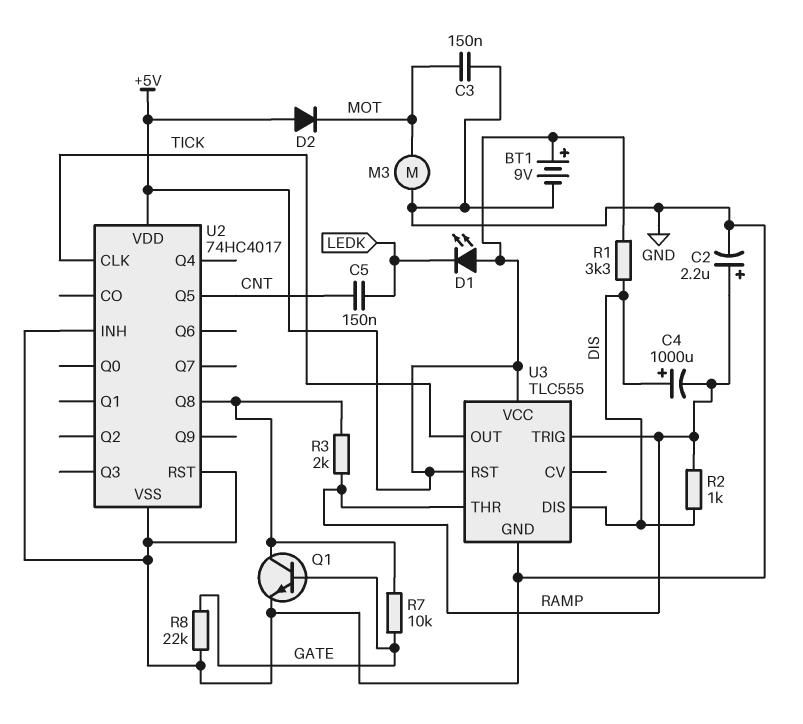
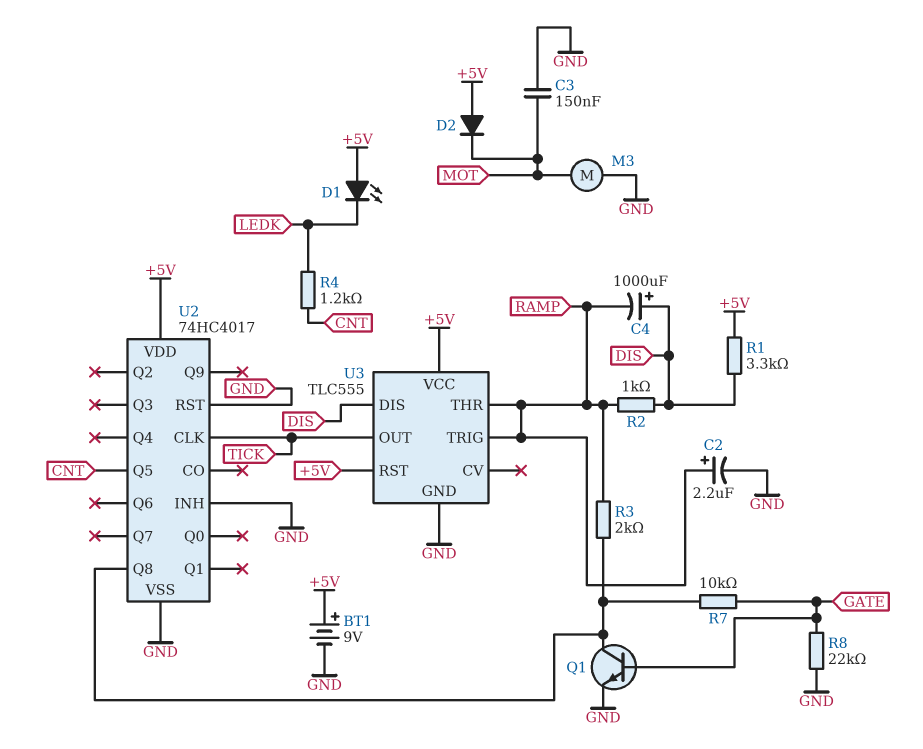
C5: 150nF (CNT, LEDK) -> none
R4: none -> 1.2k (CNT, LEDK)

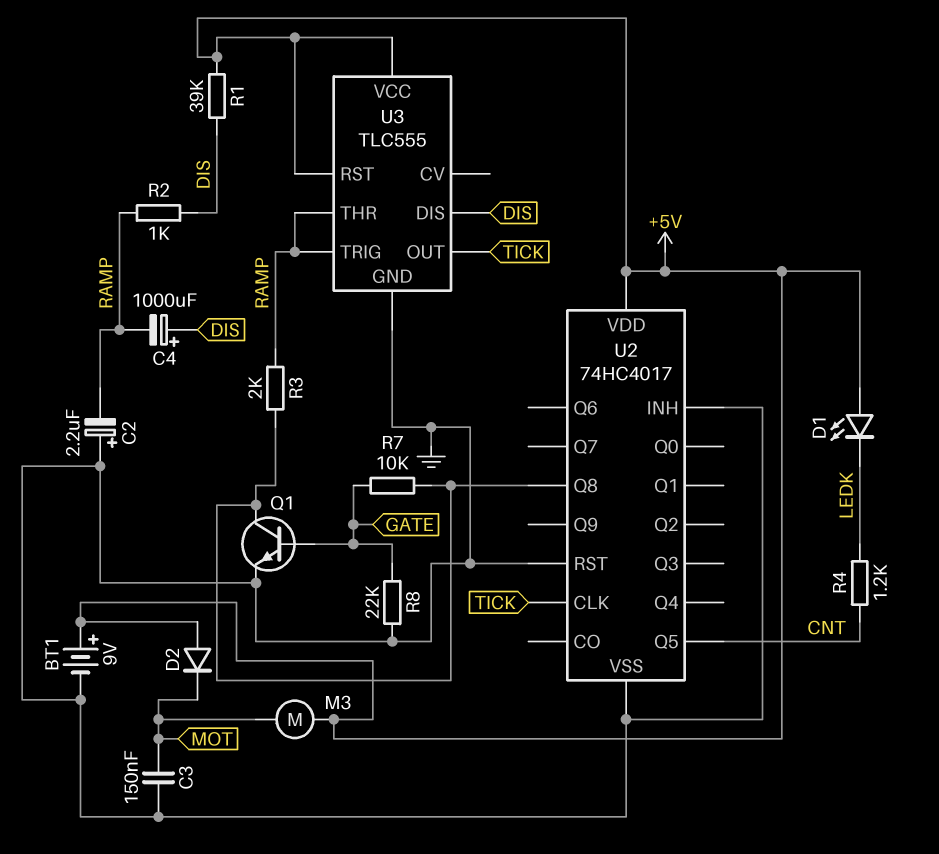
C2: 2.2uF (plus RAMP, minus GND) -> 2.2uF (plus GND, minus RAMP)
M3: motor (GND, MOT) -> motor (+5V, MOT)
R1: 3.3k (+5V, DIS) -> 39k (+5V, DIS)

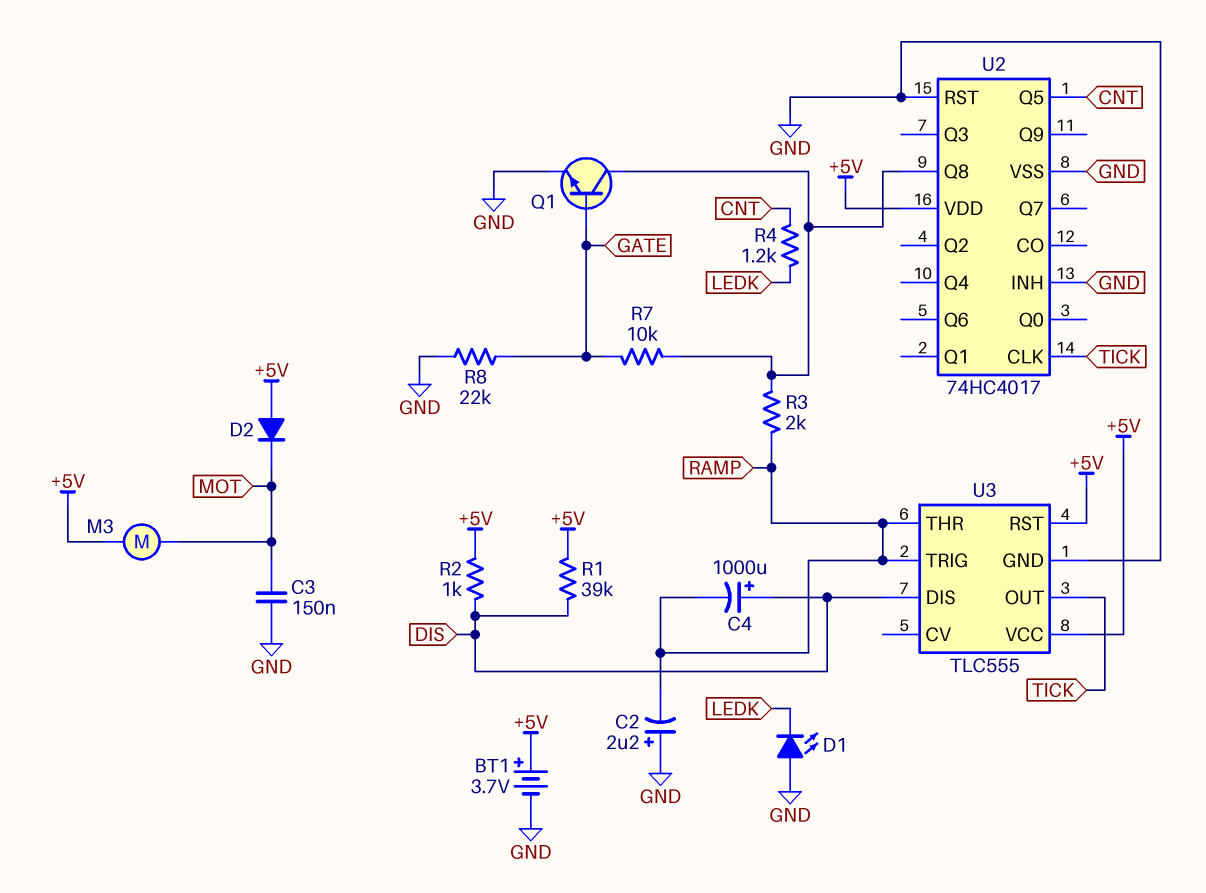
BT1: 9V (plus +5V, minus GND) -> 3.7V (plus +5V, minus GND)
D1: LED (A +5V, K LEDK) -> LED (A GND, K LEDK)
R2: 1k (DIS, RAMP) -> 1k (+5V, DIS)

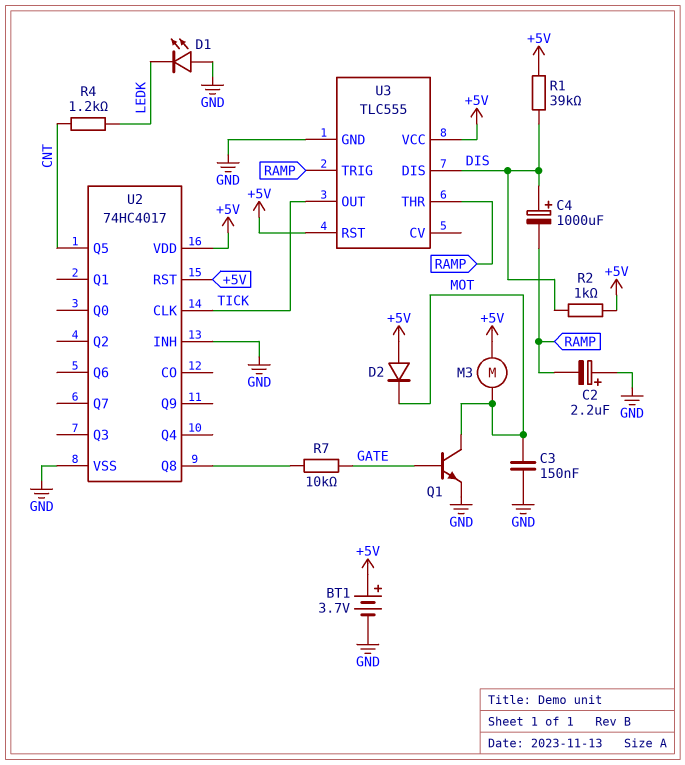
Q1: NPN (B GATE, C U2/Q8, E GND) -> NPN (B GATE, C MOT, E GND)
R3: 2k (RAMP, U2/Q8) -> none
R8: 22k (GATE, GND) -> none
U2 pin RST: GND -> +5V

